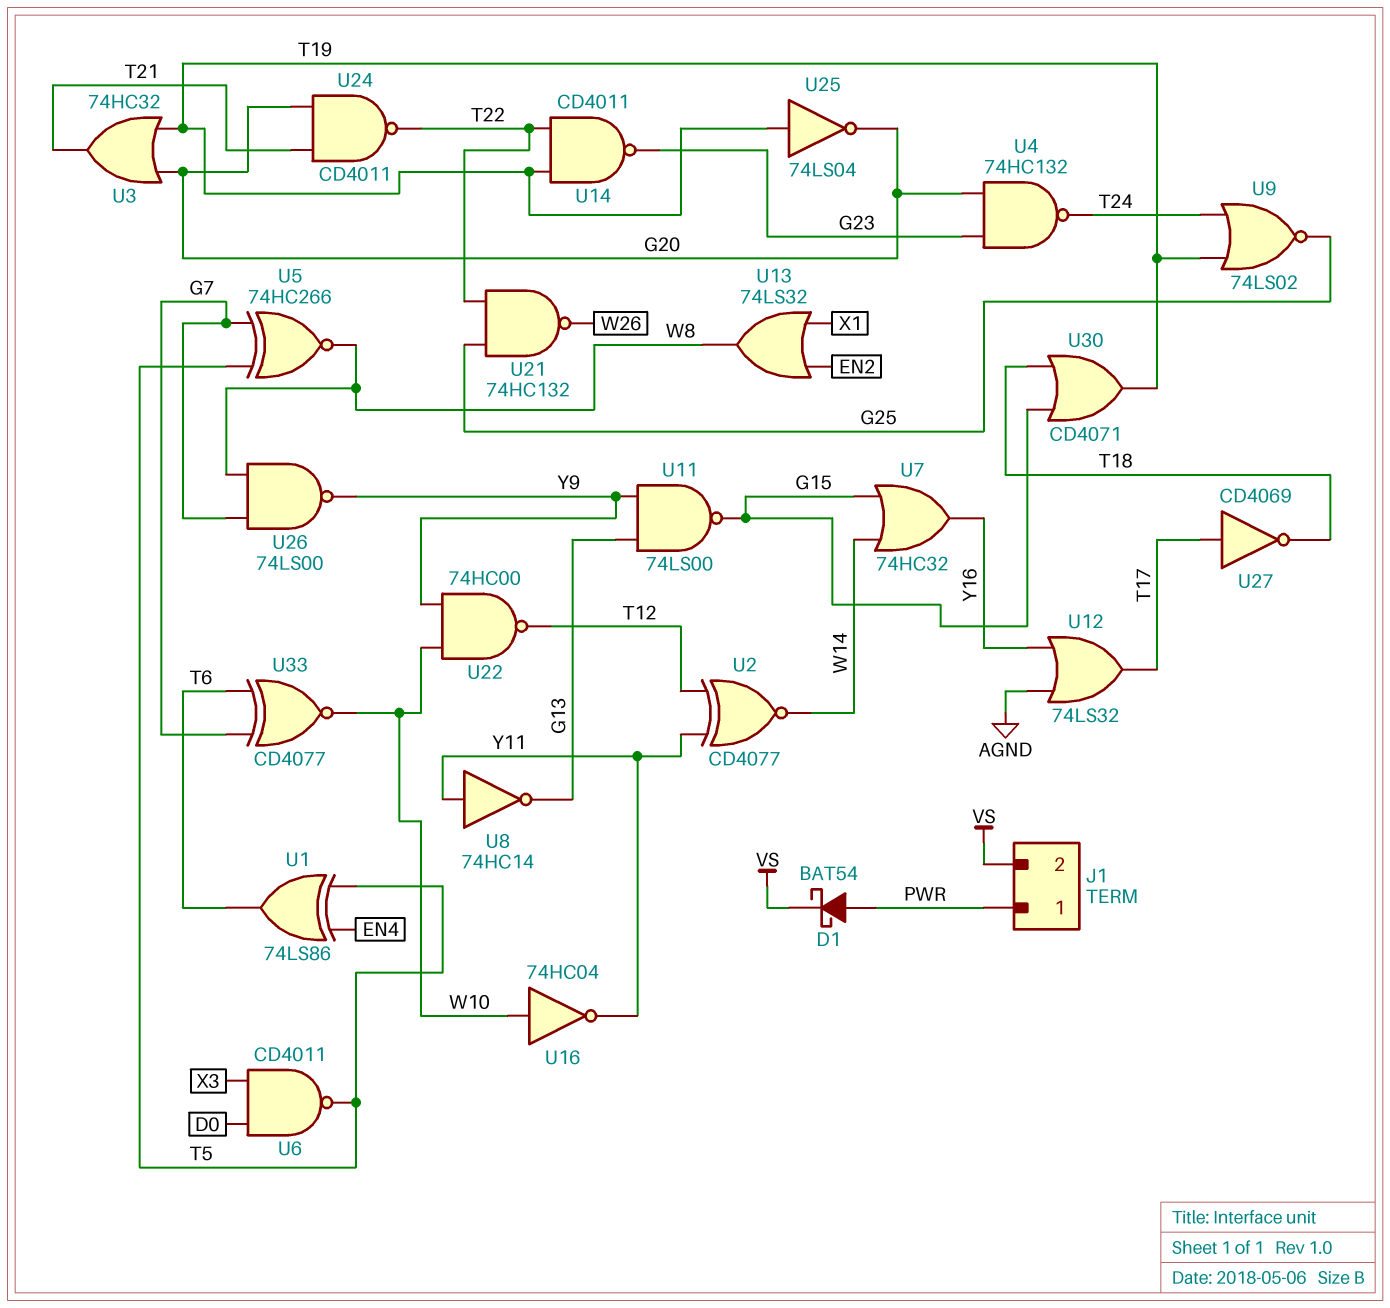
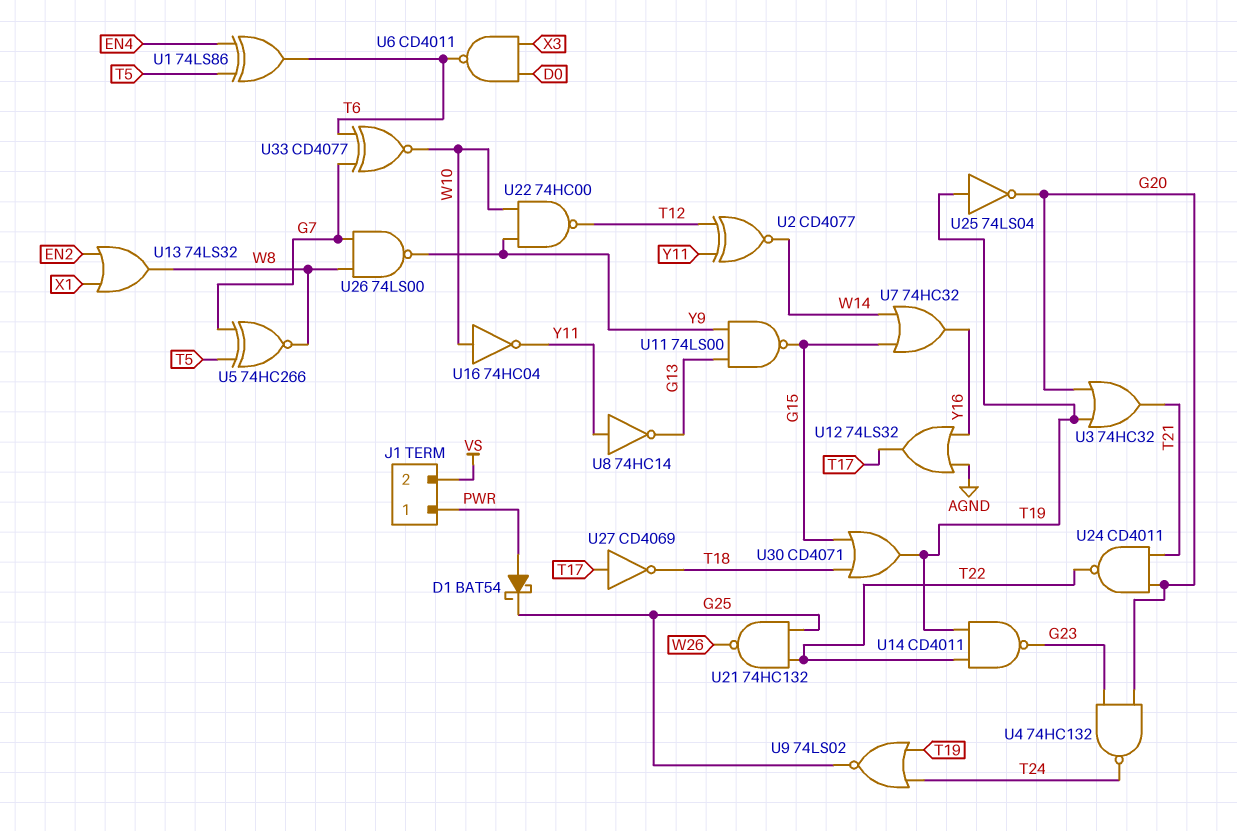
D1: schottky BAT54 (A PWR, K VS) -> schottky BAT54 (A PWR, K G25)
U6: NAND CD4011 (in D0, in X3, out T5) -> NAND CD4011 (in D0, in X3, out T6)

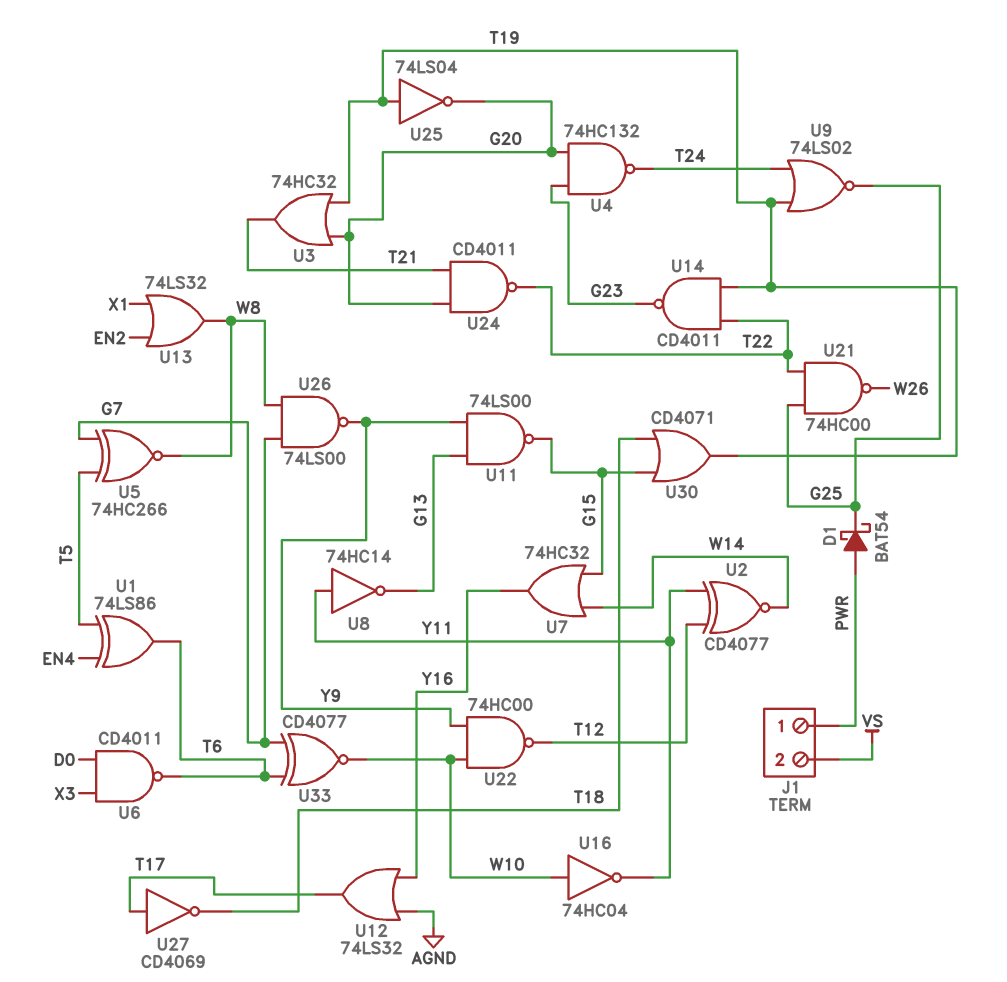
U21: NAND 74HC132 (in G25, in T22, out W26) -> NAND 74HC00 (in G25, in T22, out W26)

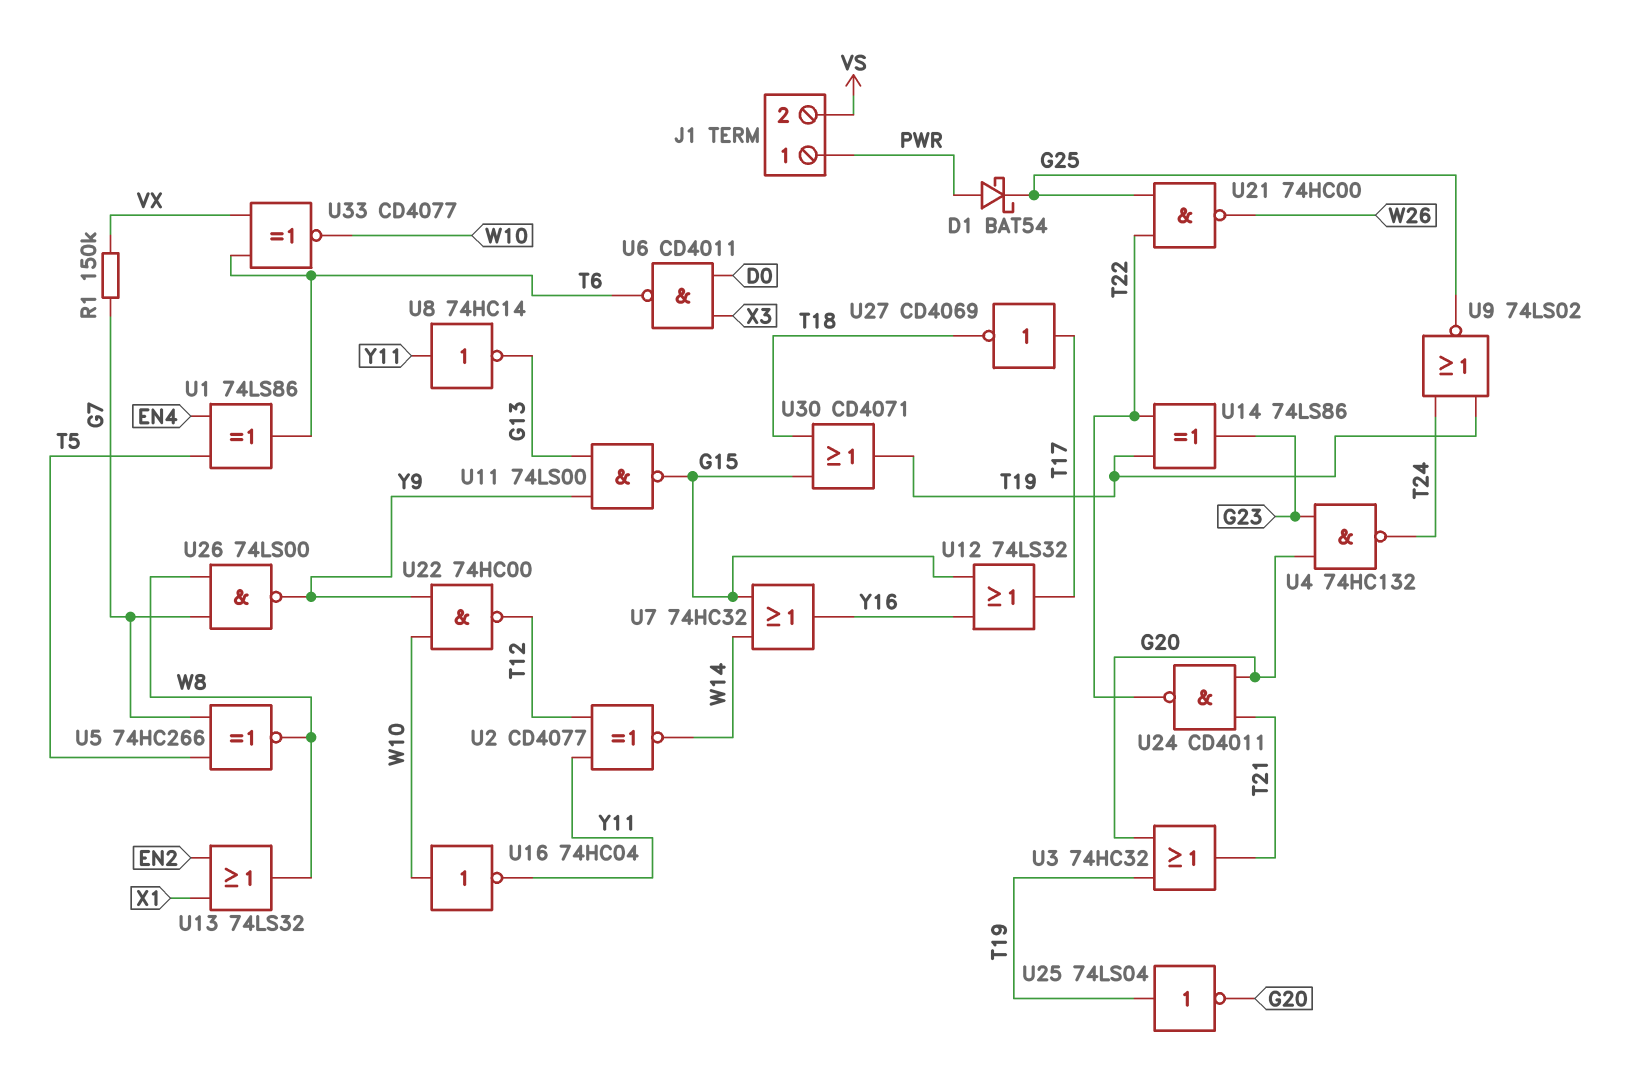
R1: none -> 150k (G7, VX)
U12: OR 74LS32 (in AGND, in Y16, out T17) -> OR 74LS32 (in G15, in Y16, out T17)
U14: NAND CD4011 (in T19, in T22, out G23) -> XOR 74LS86 (in T19, in T22, out G23)
U33: XNOR CD4077 (in G7, in T6, out W10) -> XNOR CD4077 (in T6, in VX, out W10)

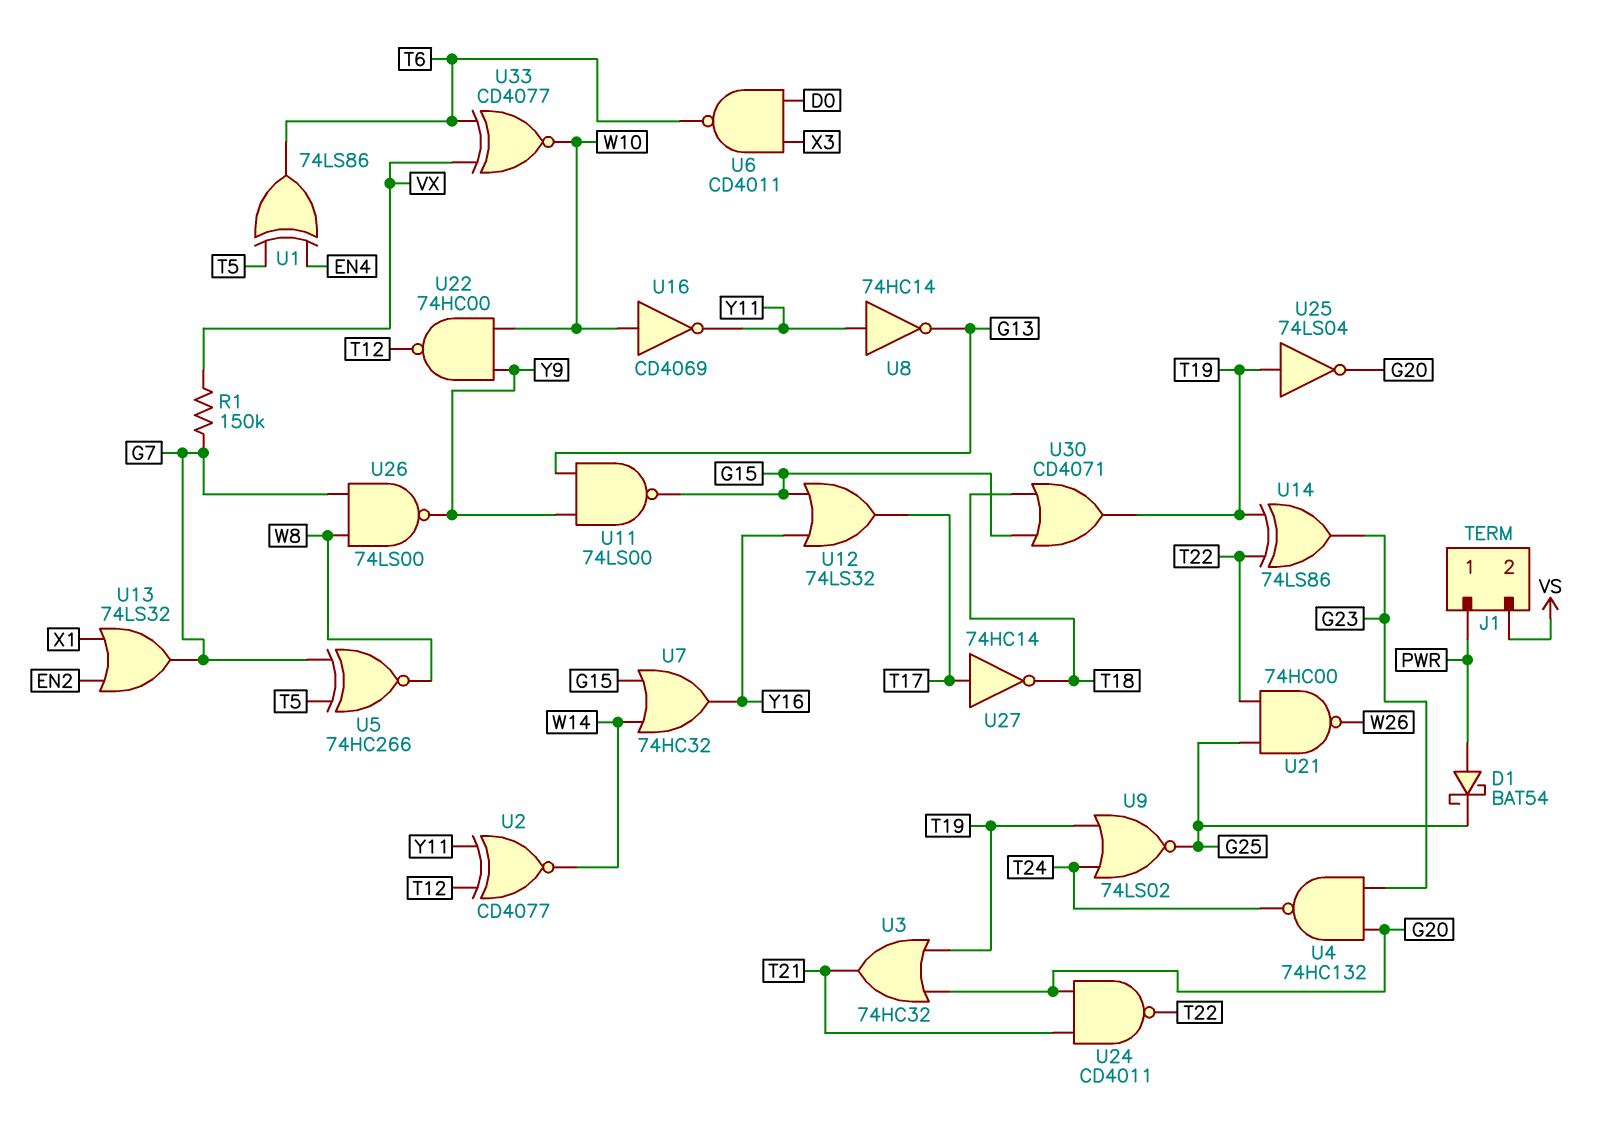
U13: OR 74LS32 (in EN2, in X1, out W8) -> OR 74LS32 (in EN2, in X1, out G7)
U16: NOT 74HC04 (in W10, out Y11) -> NOT CD4069 (in W10, out Y11)
U27: NOT CD4069 (in T17, out T18) -> NOT 74HC14 (in T17, out T18)

